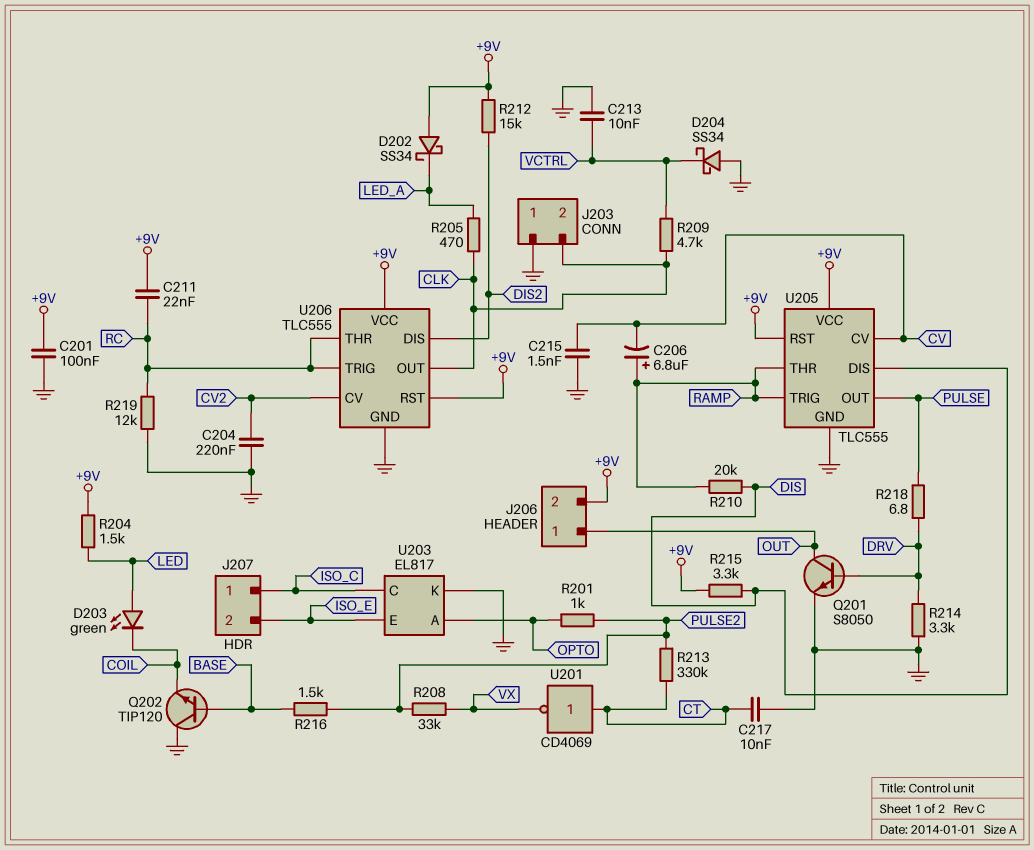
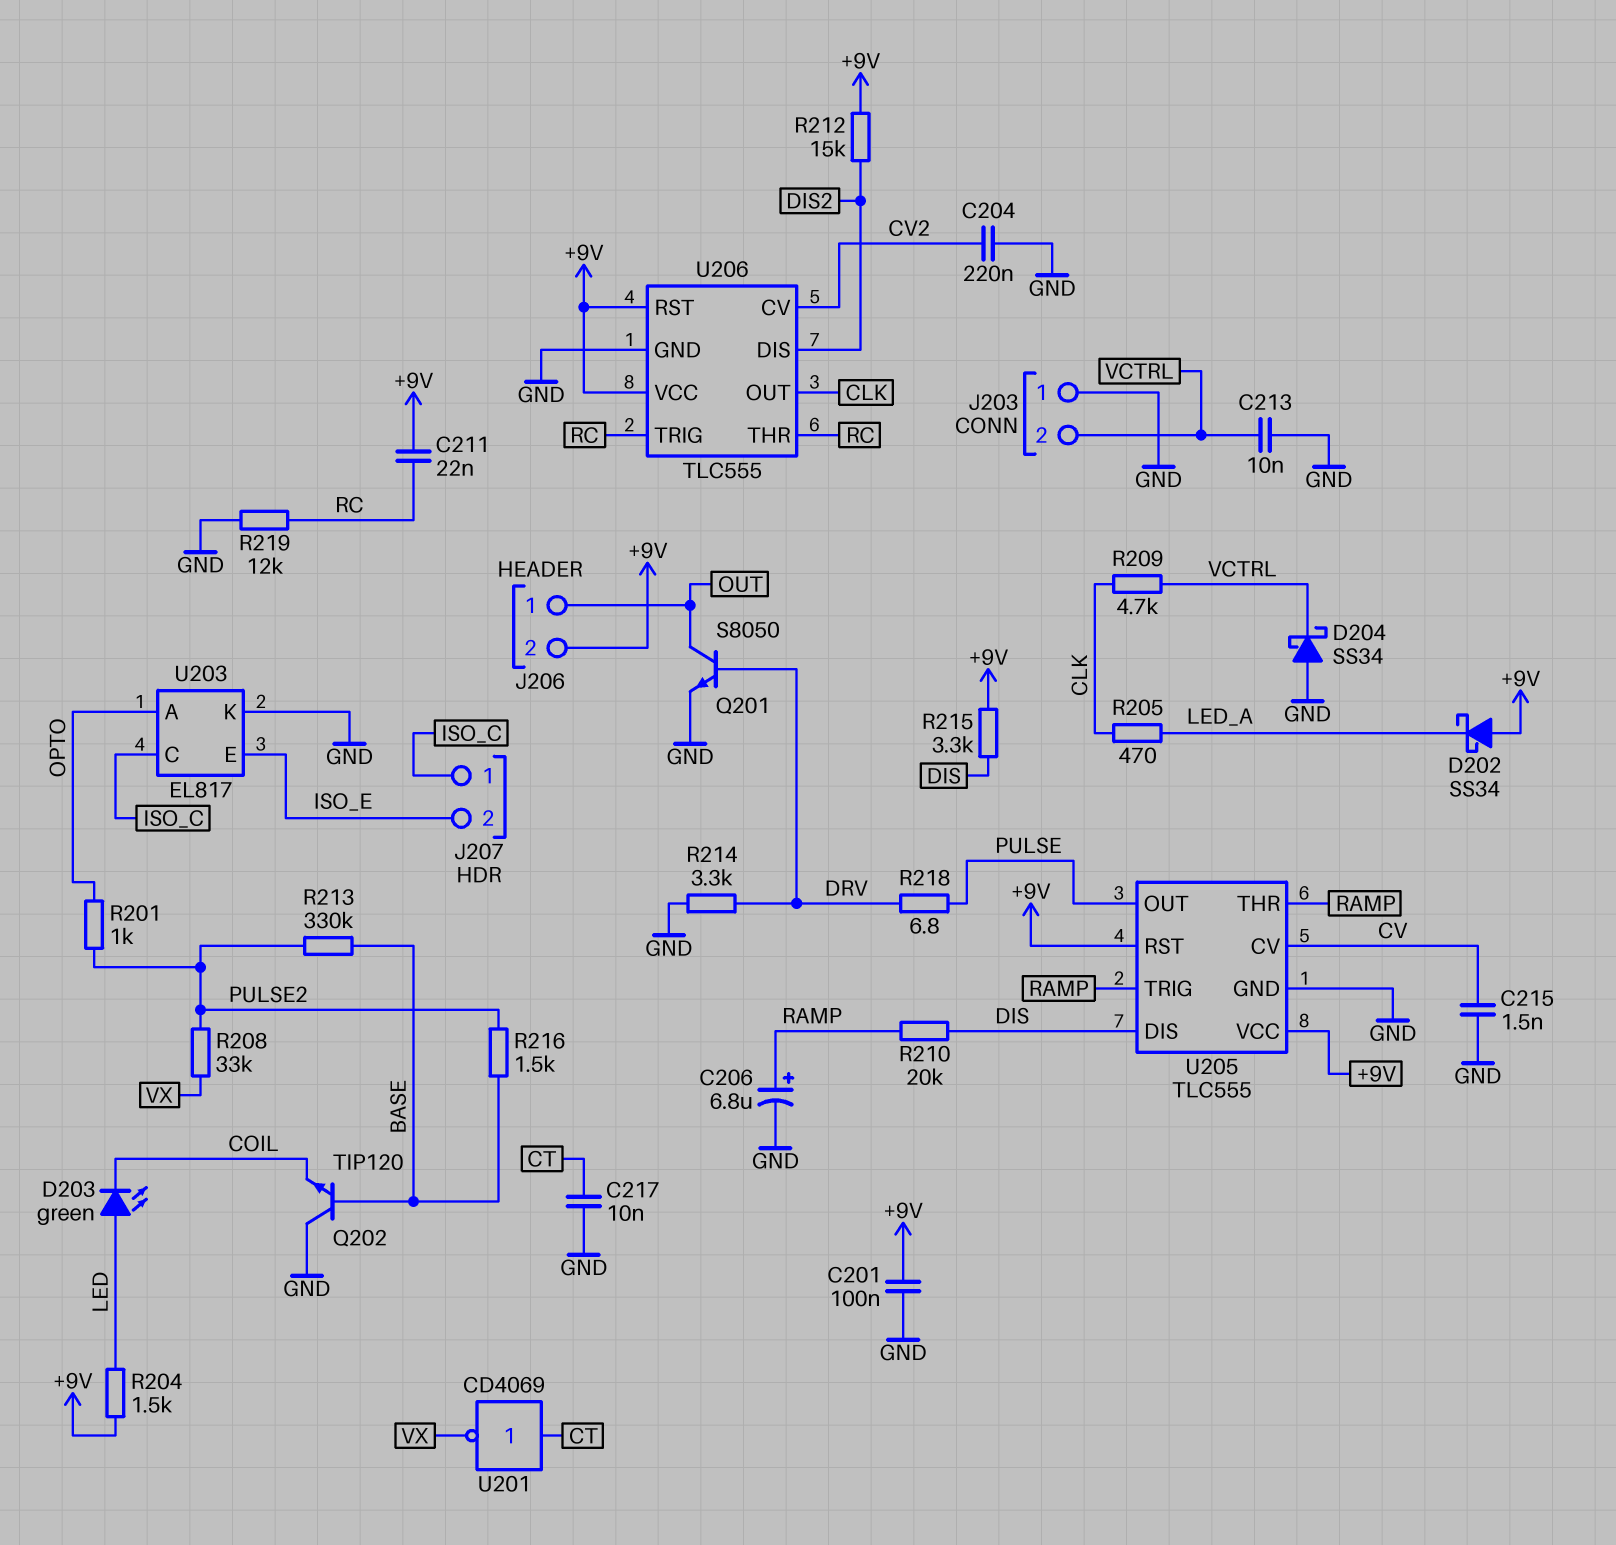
C206: 6.8uF (plus RAMP, minus CV) -> 6.8uF (plus RAMP, minus GND)
J203 pin 2: CLK -> VCTRL
R213: 330k (CT, PULSE2) -> 330k (BASE, PULSE2)

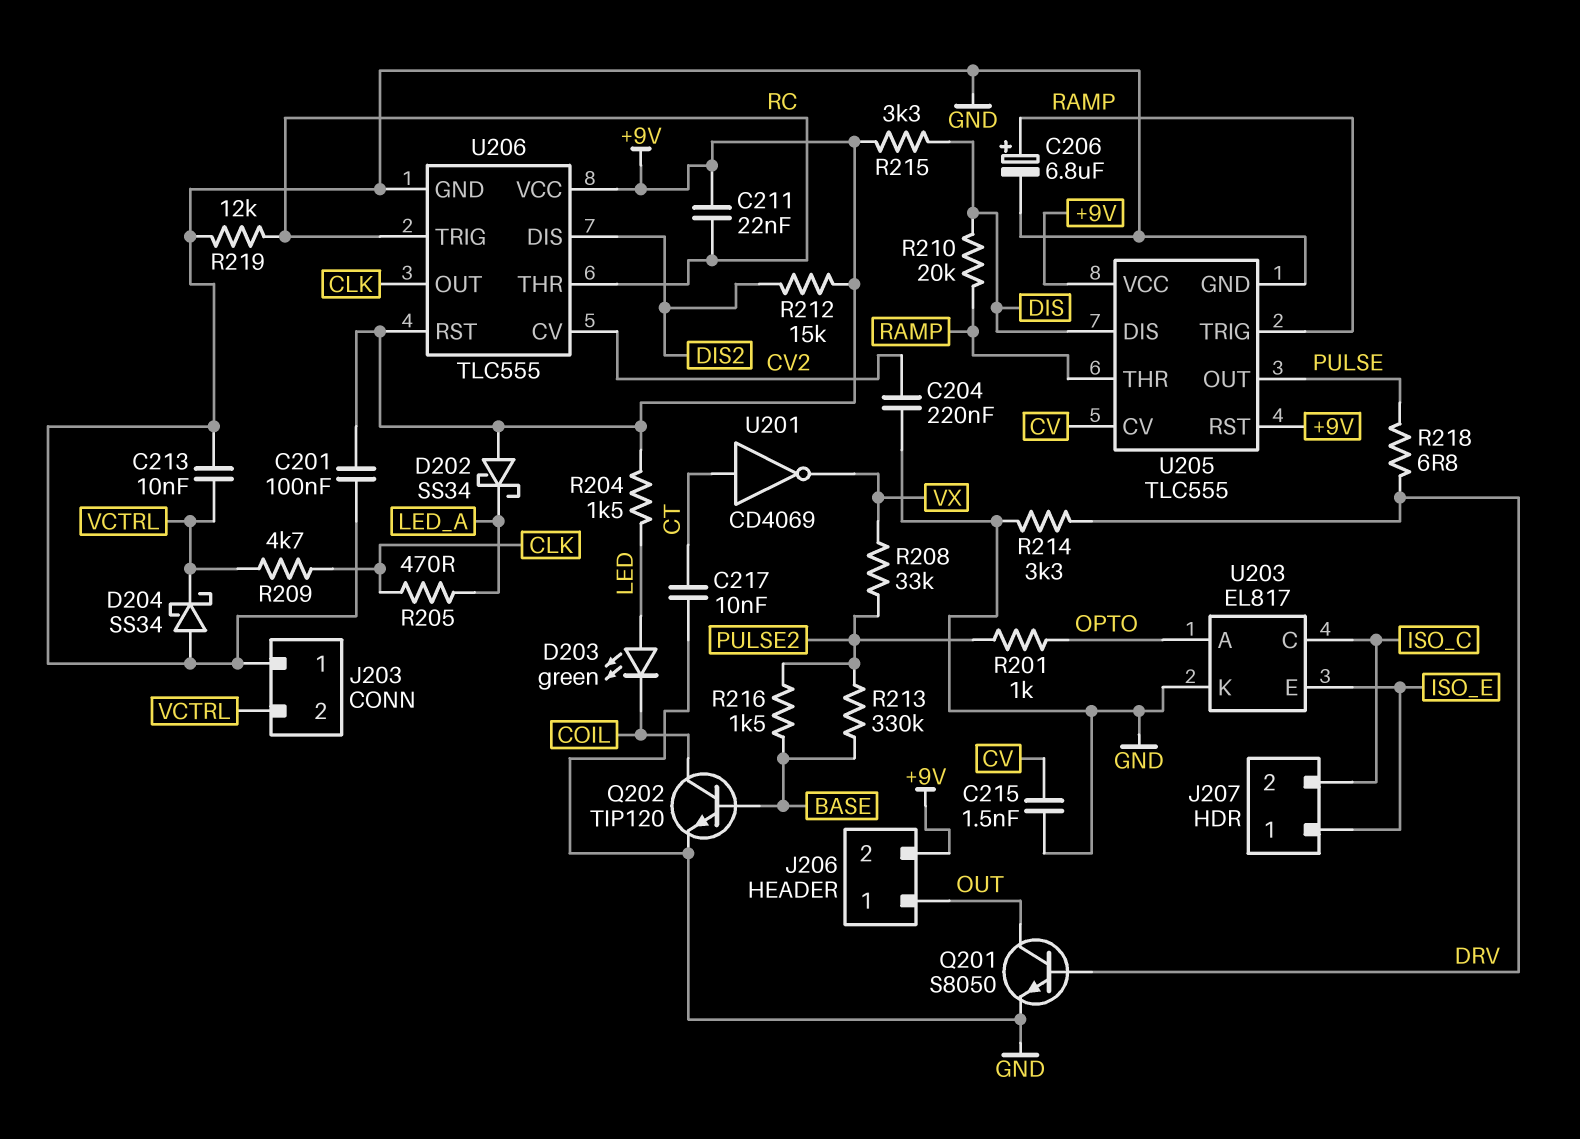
J207 pin 1: ISO_C -> ISO_E
J207 pin 2: ISO_E -> ISO_C
Q202: NPN TIP120 (B BASE, C GND, E COIL) -> NPN TIP120 (B BASE, C COIL, E GND)

